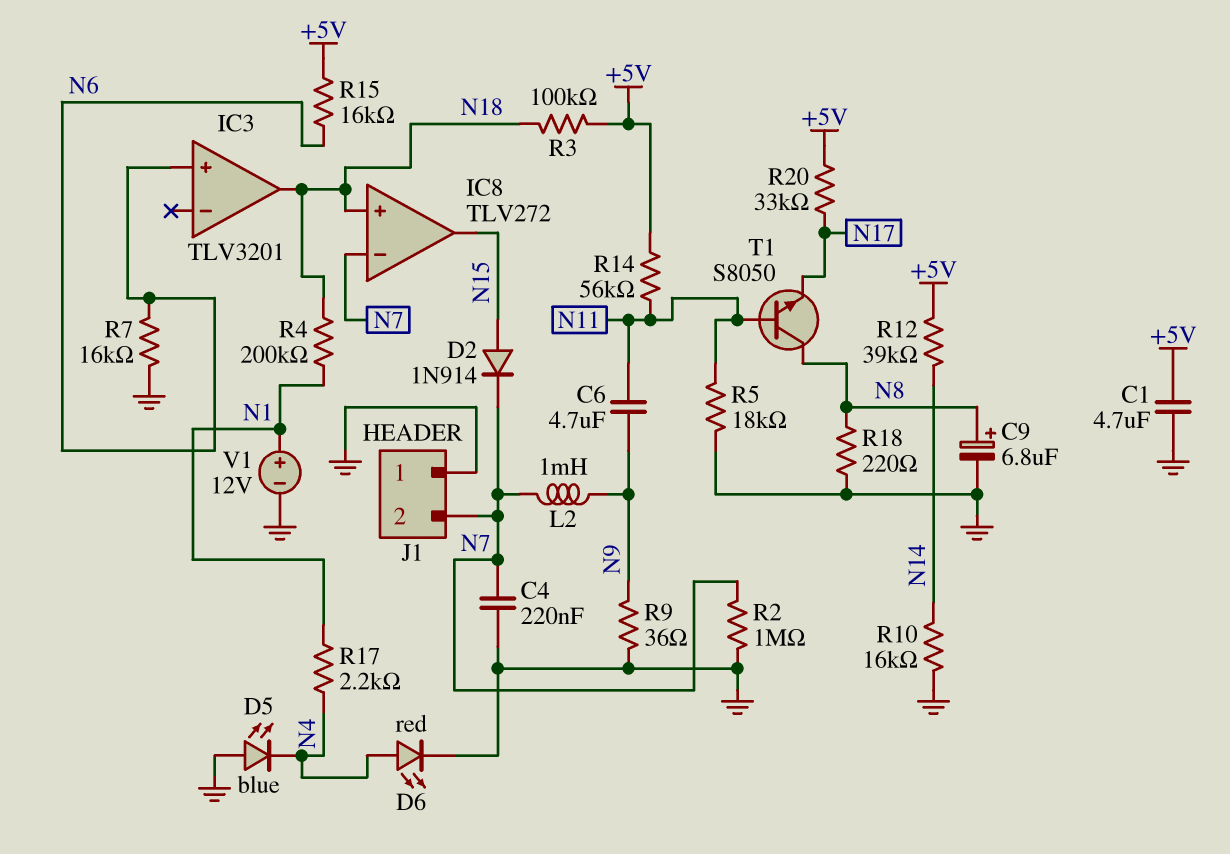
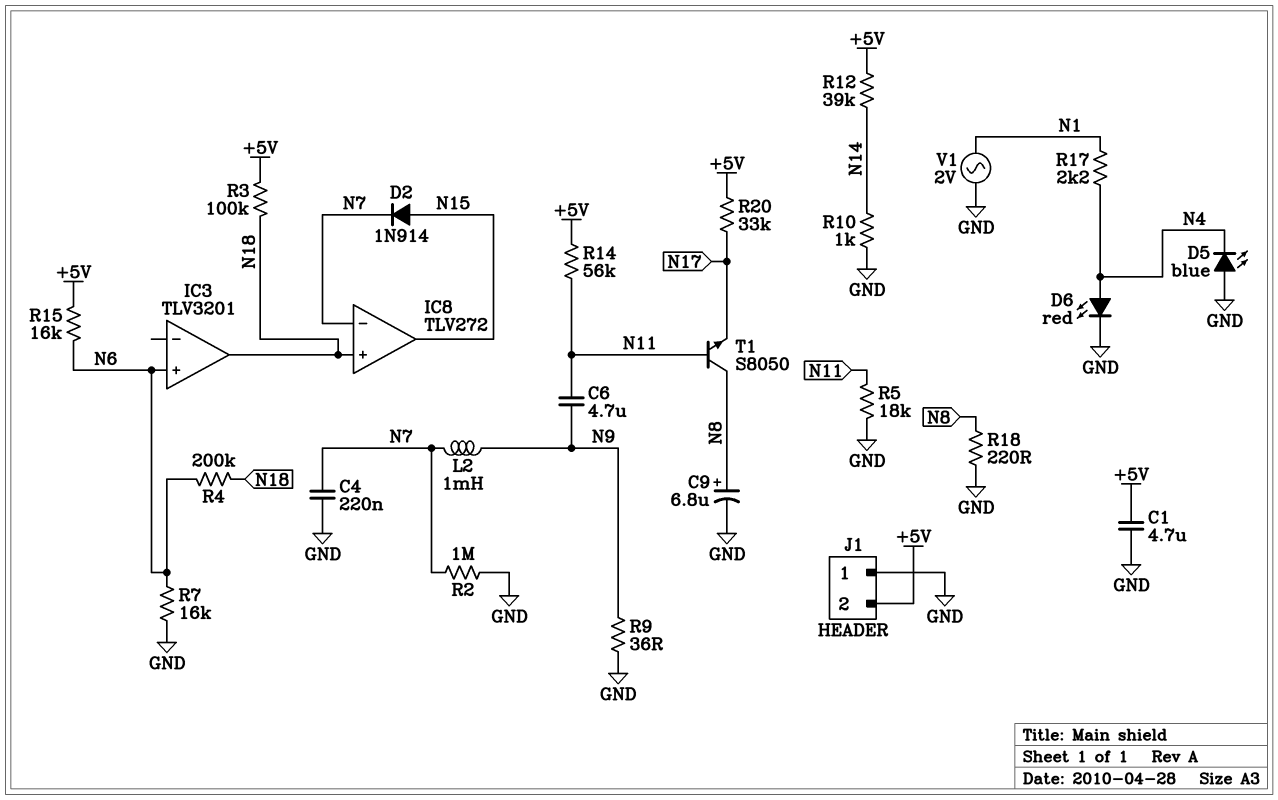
J1 pin 2: N7 -> +5V
R4: 200k (N1, N18) -> 200k (N6, N18)
R10: 16k (GND, N14) -> 1k (GND, N14)
V1: 12V (plus N1, minus GND) -> AC 2V (GND, N1)

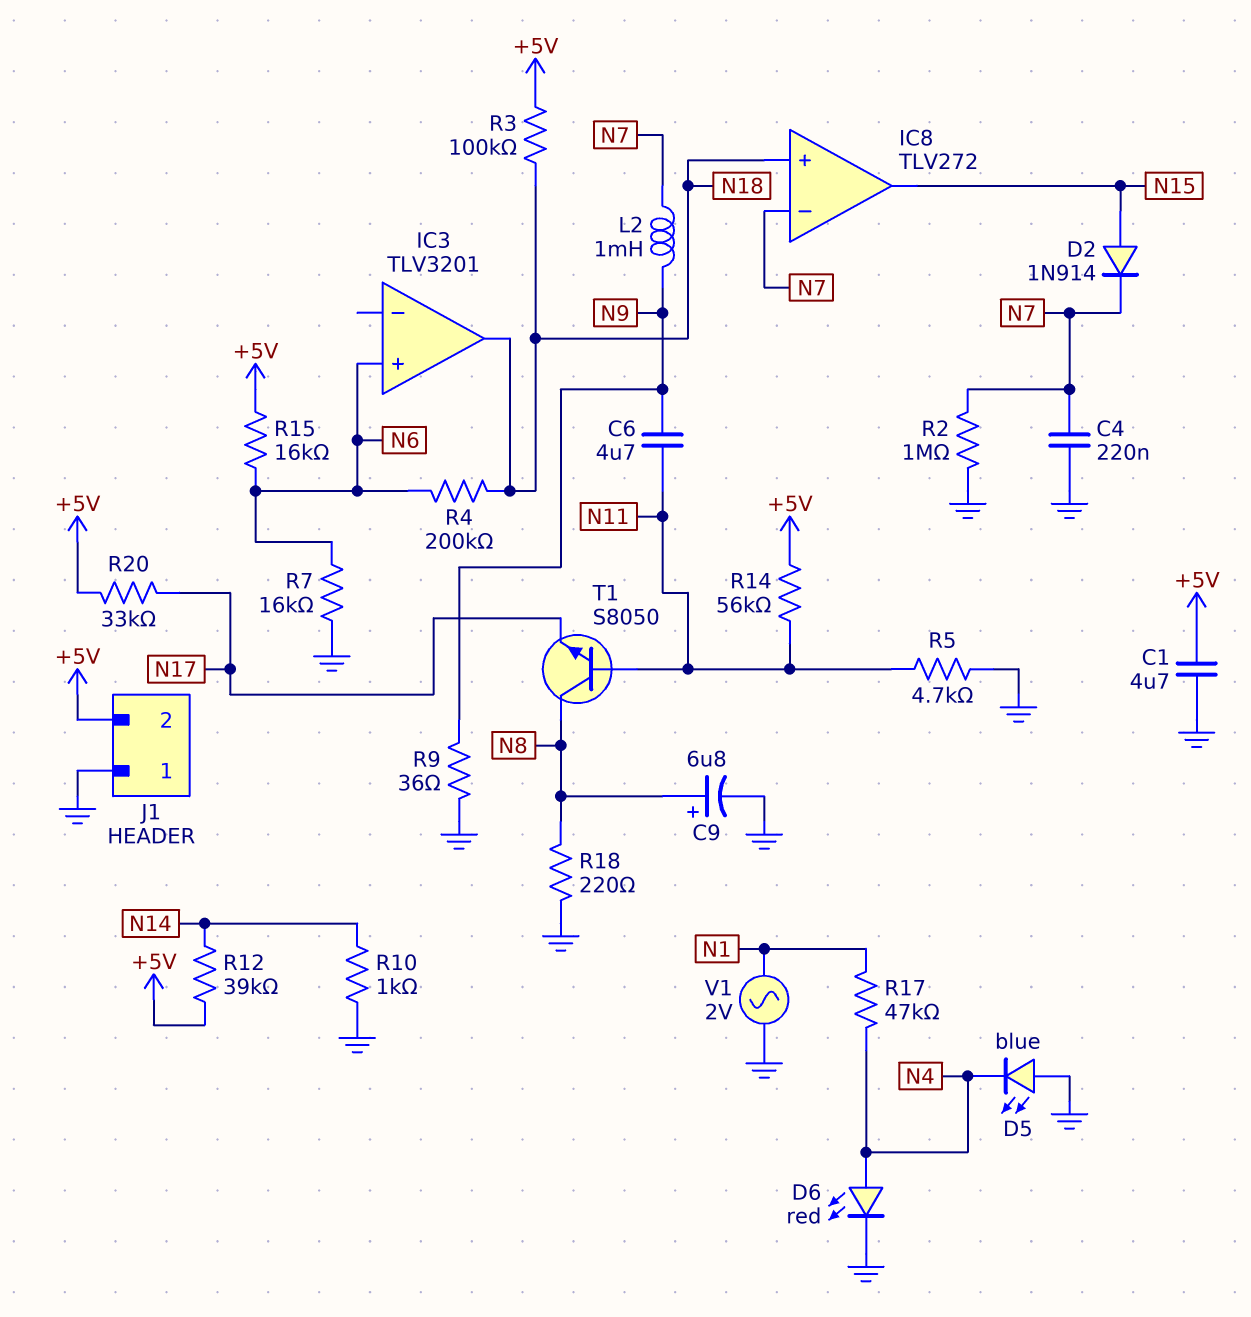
R5: 18k (GND, N11) -> 4.7k (GND, N11)
R17: 2.2k (N1, N4) -> 47k (N1, N4)

